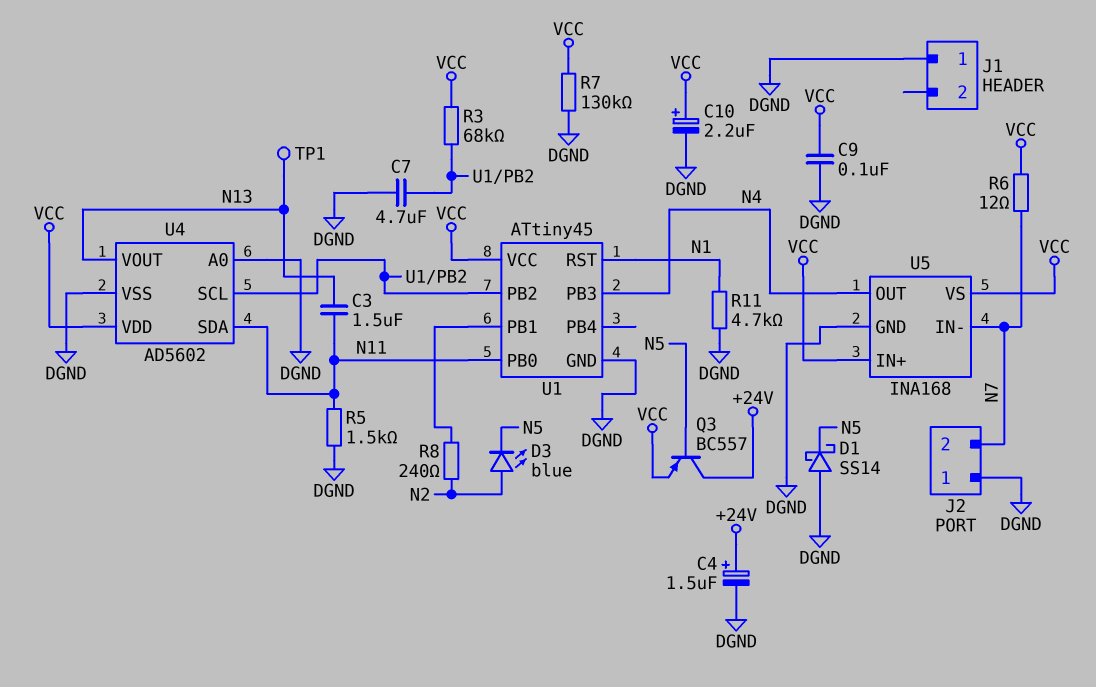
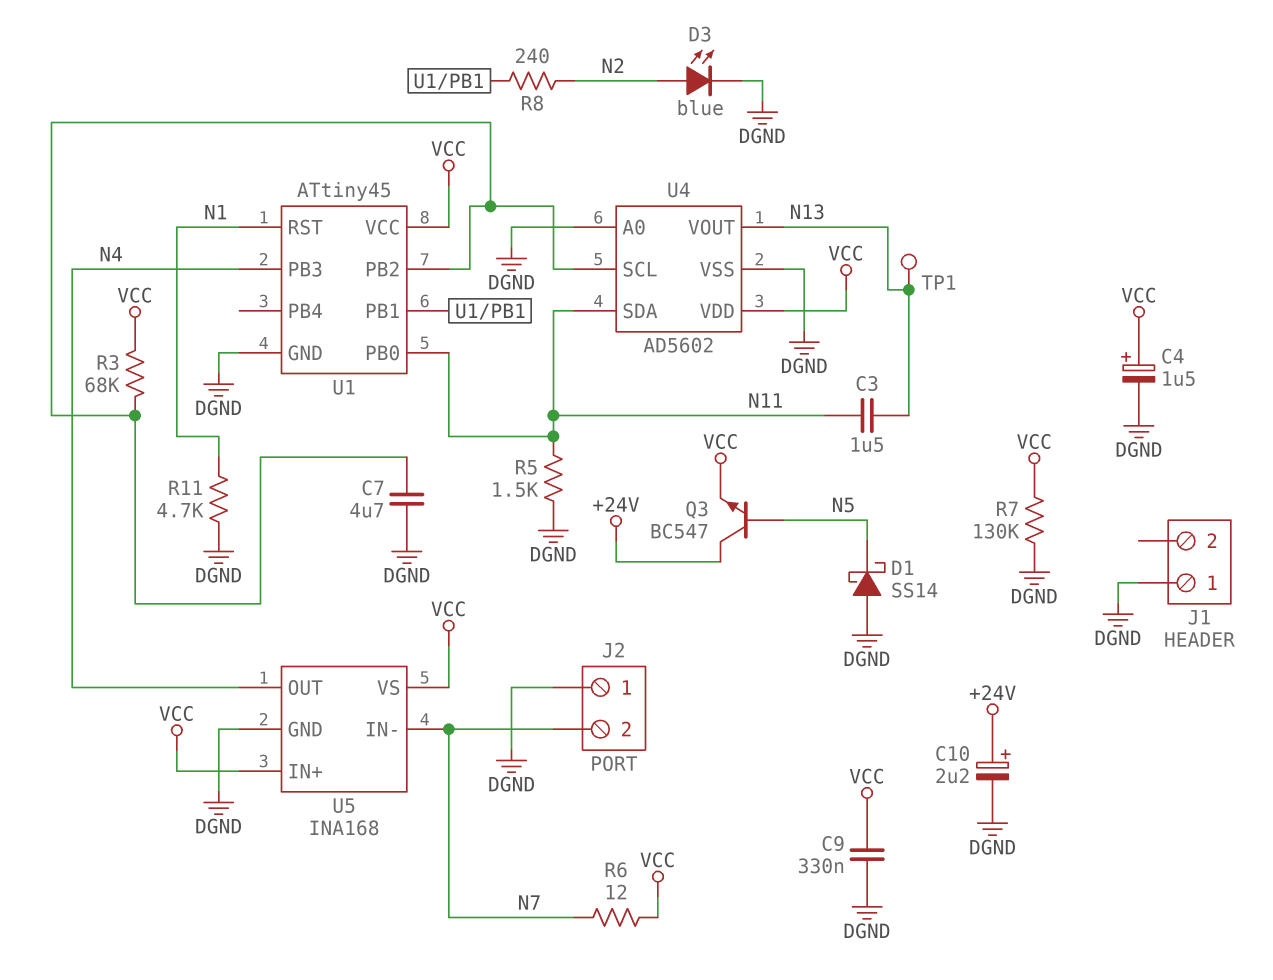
C4: 1.5uF (plus +24V, minus DGND) -> 1.5uF (plus VCC, minus DGND)
C9: 100nF (DGND, VCC) -> 330nF (DGND, VCC)
C10: 2.2uF (plus VCC, minus DGND) -> 2.2uF (plus +24V, minus DGND)
D3: LED blue (A N2, K N5) -> LED blue (A N2, K DGND)
Q3: PNP BC557 (B N5, C +24V, E VCC) -> NPN BC547 (B N5, C +24V, E VCC)

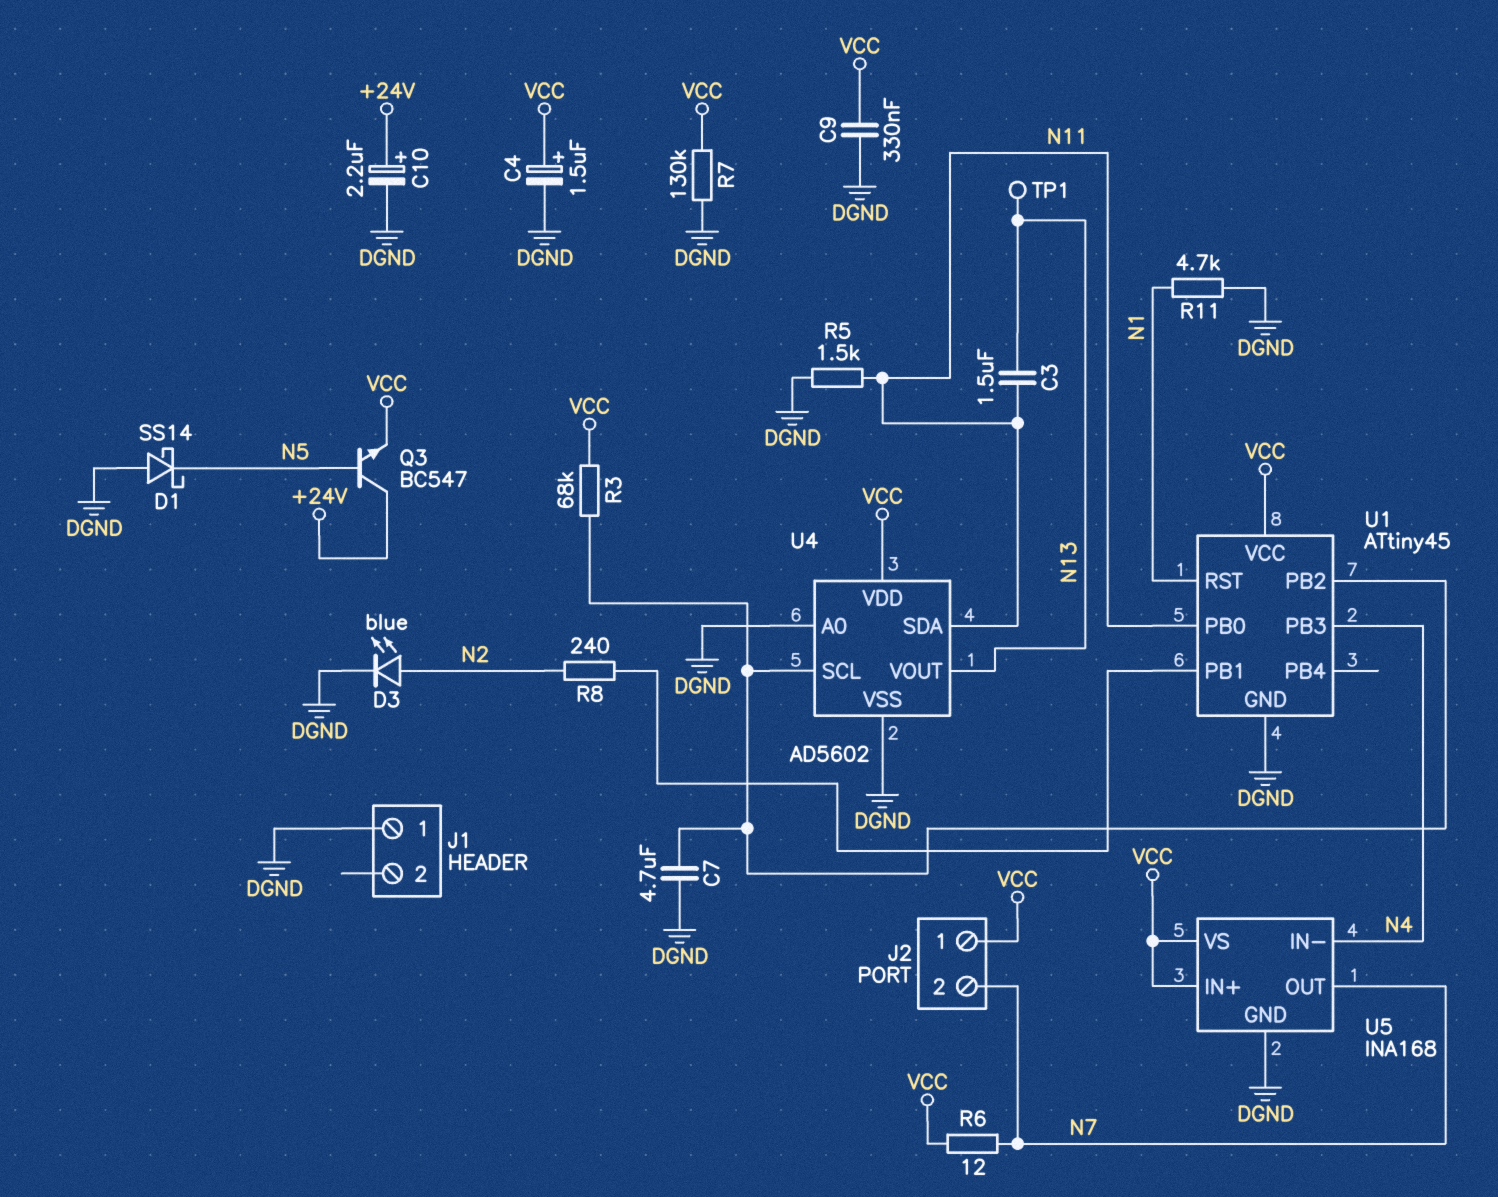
J2 pin 1: DGND -> VCC
U5 pin IN-: N7 -> N4
U5 pin OUT: N4 -> N7

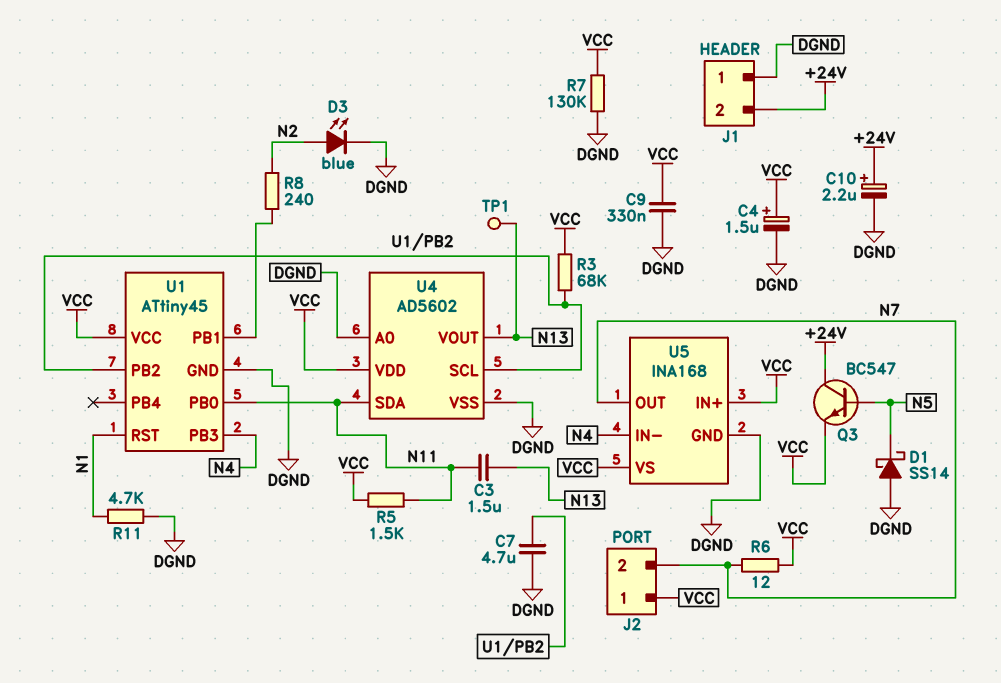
J1 pin 2: none -> +24V
R5: 1.5k (DGND, N11) -> 1.5k (N11, VCC)

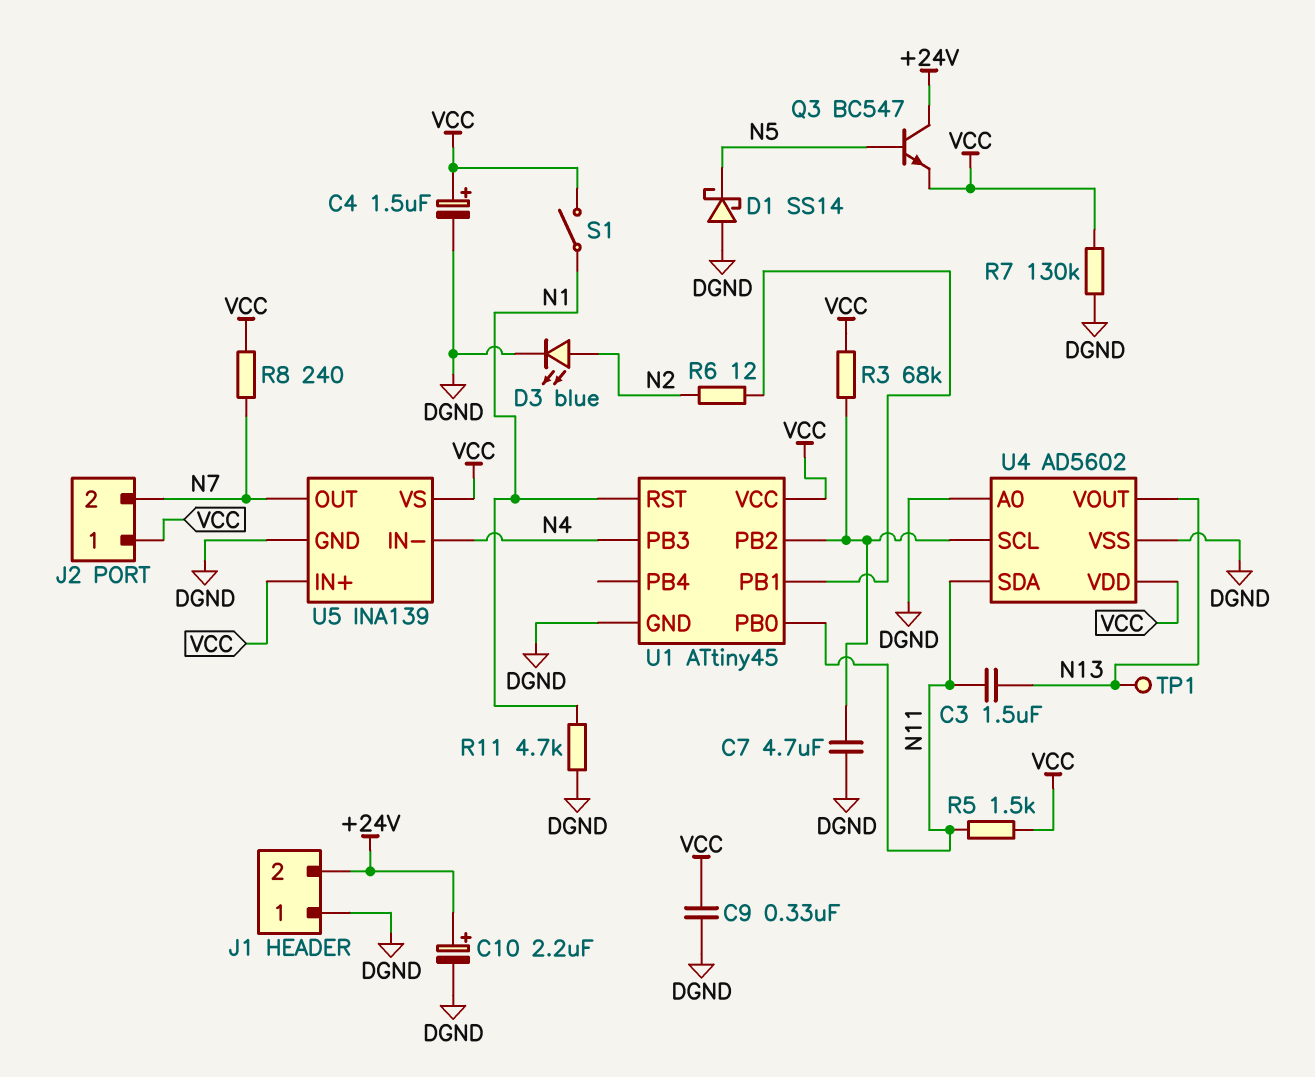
R6: 12 (N7, VCC) -> 12 (N2, U1/PB1)
R8: 240 (N2, U1/PB1) -> 240 (N7, VCC)
S1: none -> switch (N1, VCC)
U5: INA168 -> INA139

